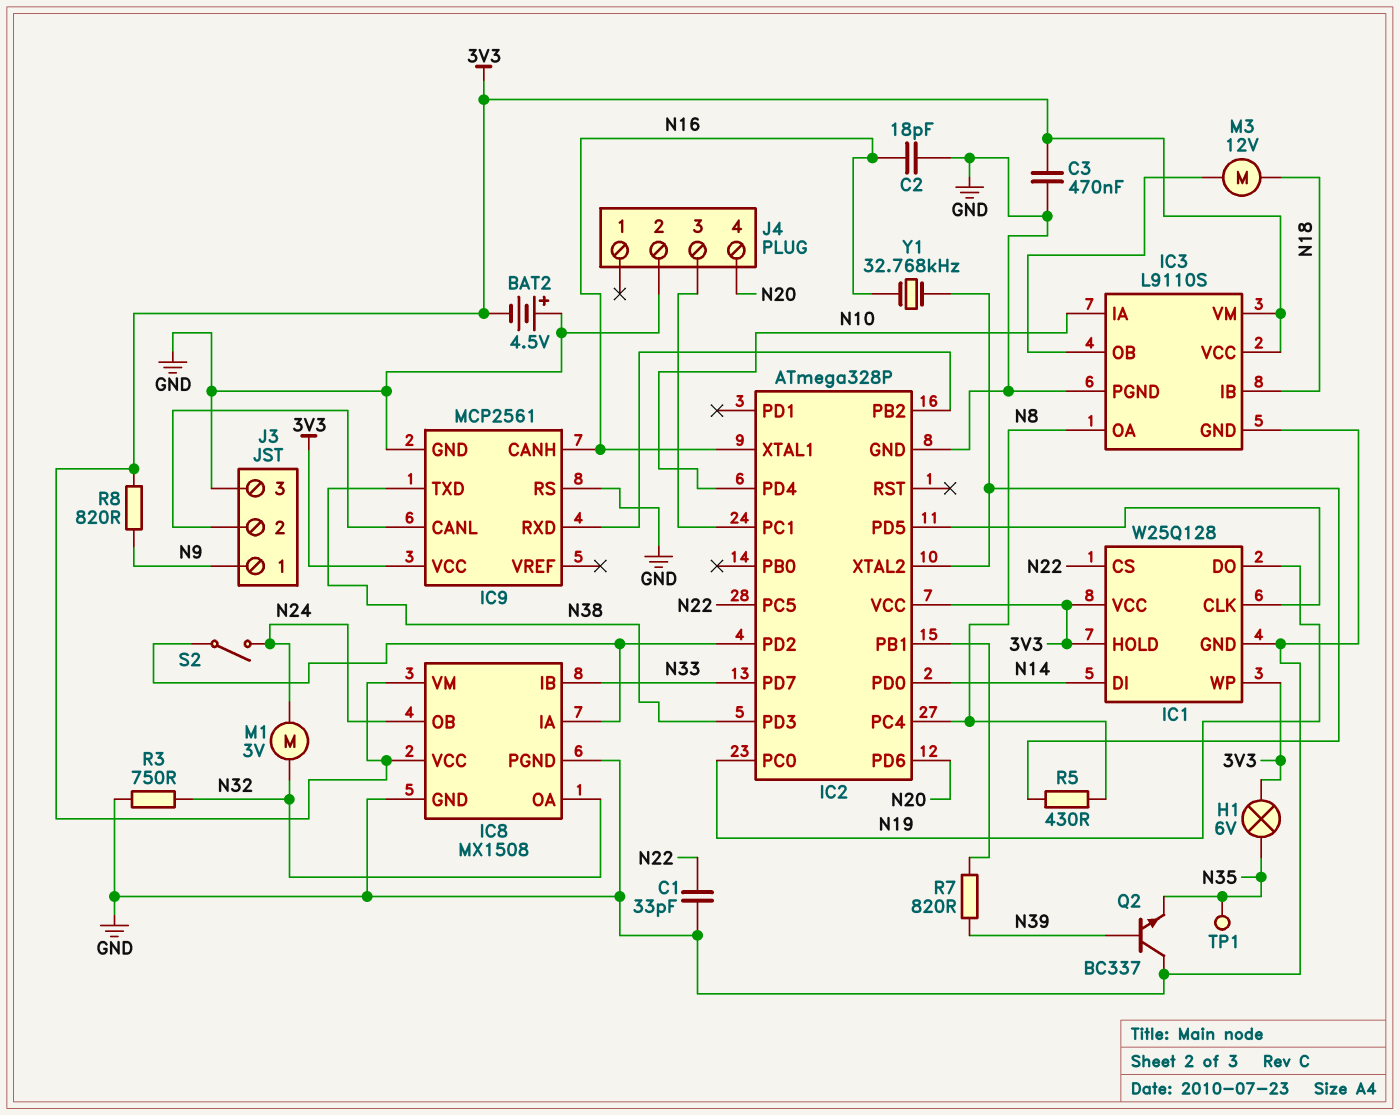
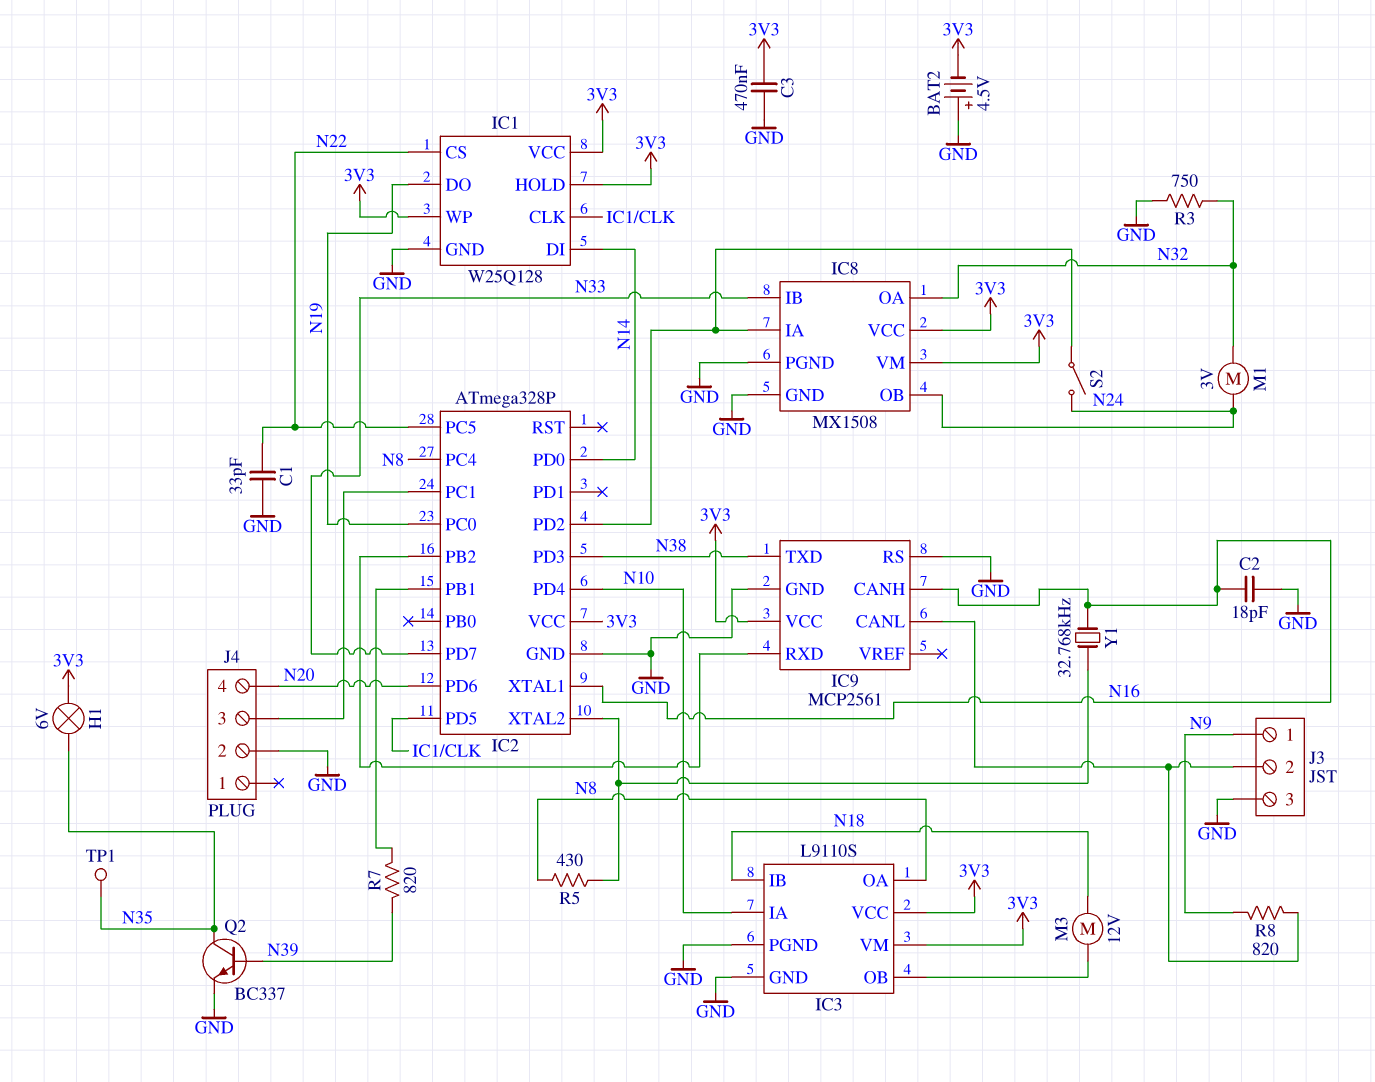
Q2: NPN BC337 (B N39, C GND, E N35) -> NPN BC337 (B N39, C N35, E GND)
R8: 820 (3V3, N9) -> 820 (IC9/CANL, N9)

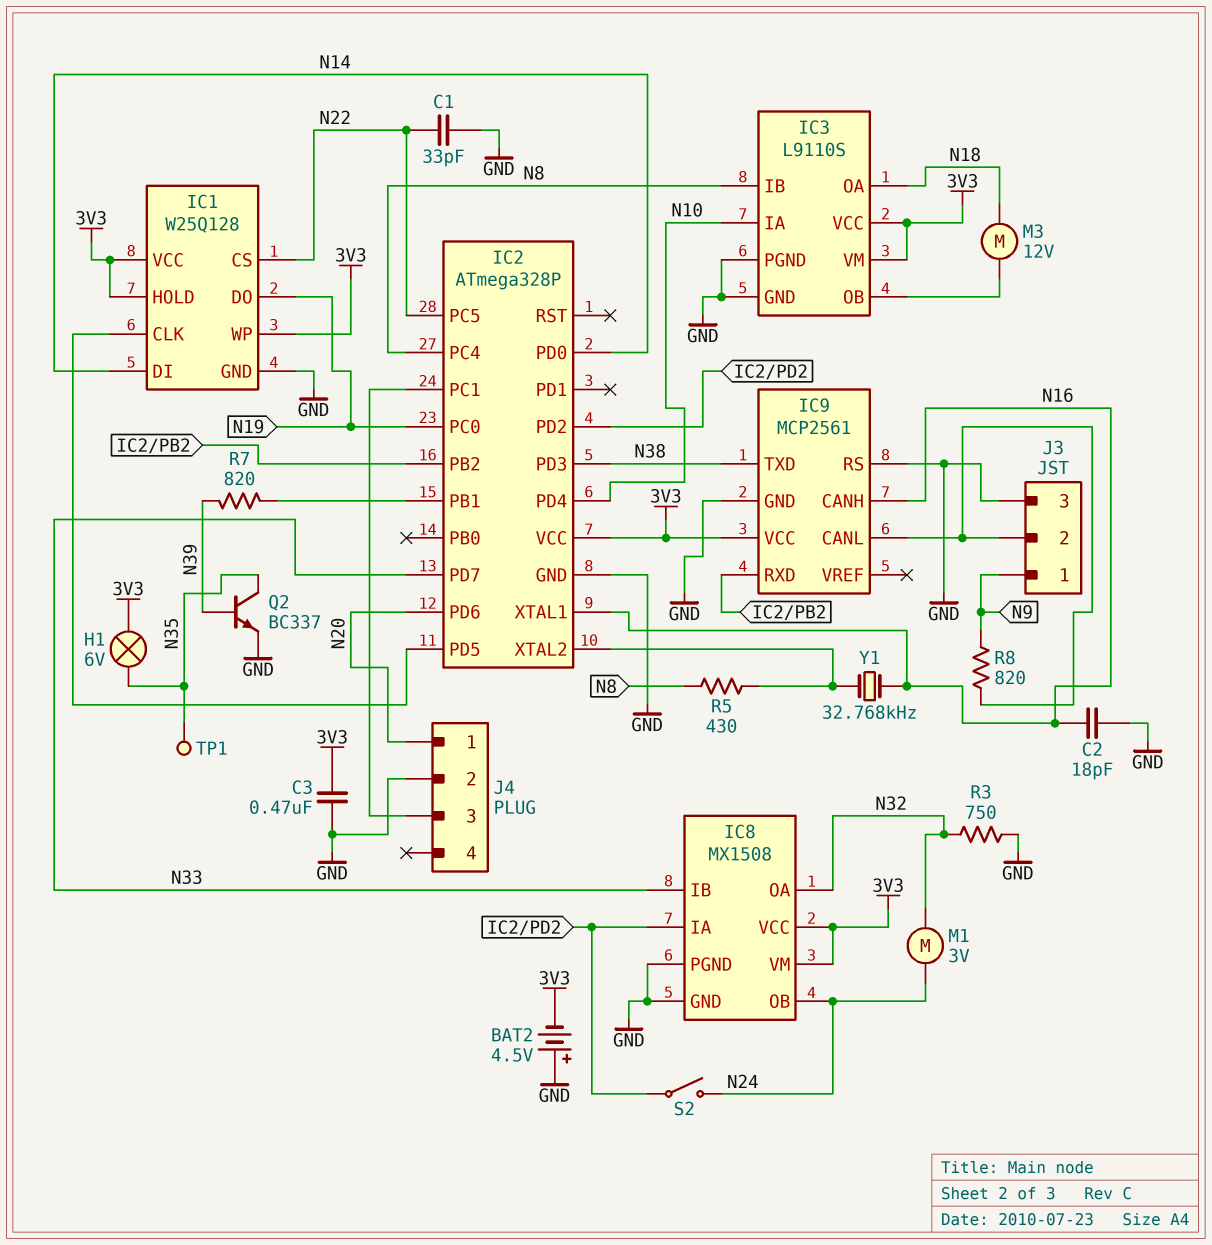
IC3 pin IB: N18 -> N8
IC3 pin OA: N8 -> N18
J4 pin 1: none -> N20
J4 pin 4: N20 -> none

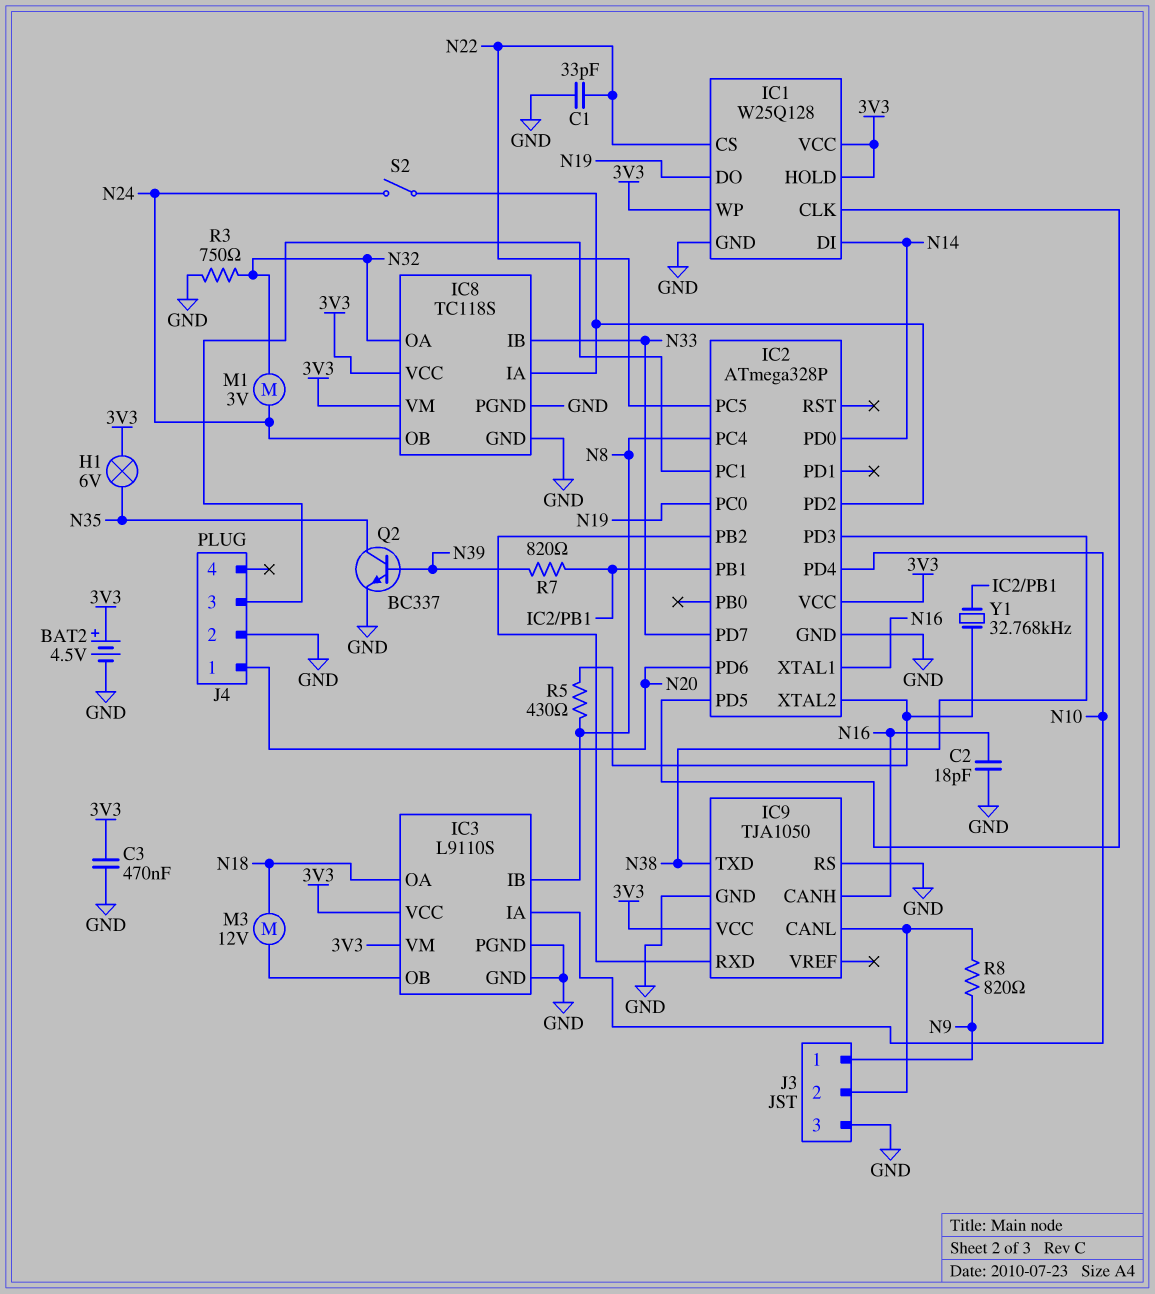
BAT2: 4.5V (plus GND, minus 3V3) -> 4.5V (plus 3V3, minus GND)
IC8: MX1508 -> TC118S
IC9: MCP2561 -> TJA1050
TP1: test point (N35) -> none
Y1: 32.768kHz (IC2/XTAL2, N16) -> 32.768kHz (IC2/PB1, IC2/XTAL2)

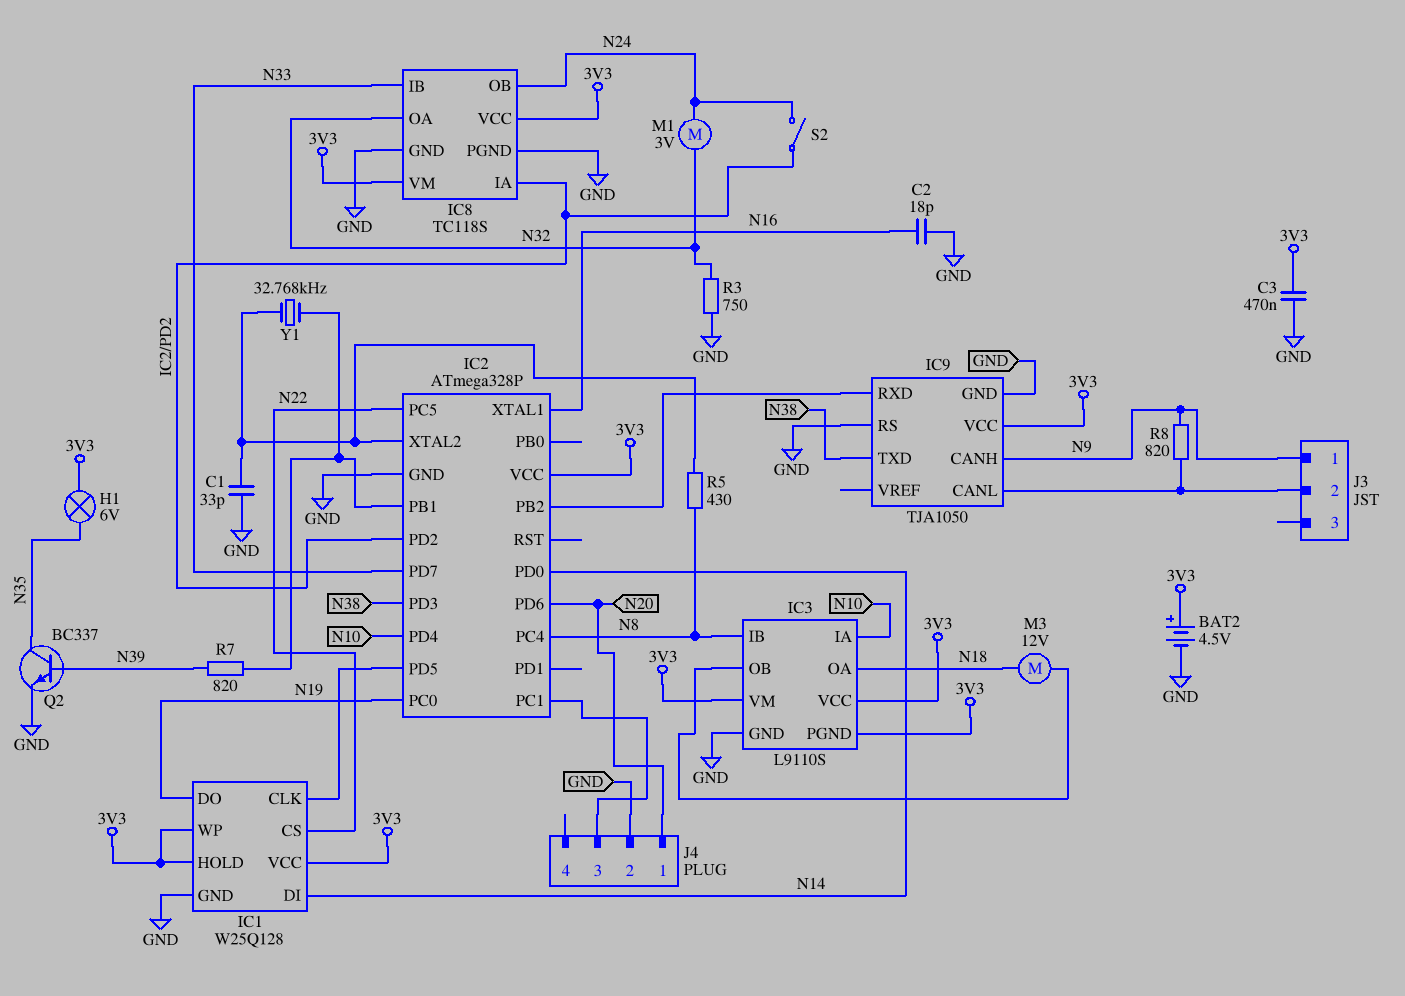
C1: 33pF (GND, N22) -> 33pF (GND, IC2/XTAL2)
IC3 pin PGND: GND -> 3V3
IC9 pin CANH: N16 -> N9
J3 pin 3: GND -> none

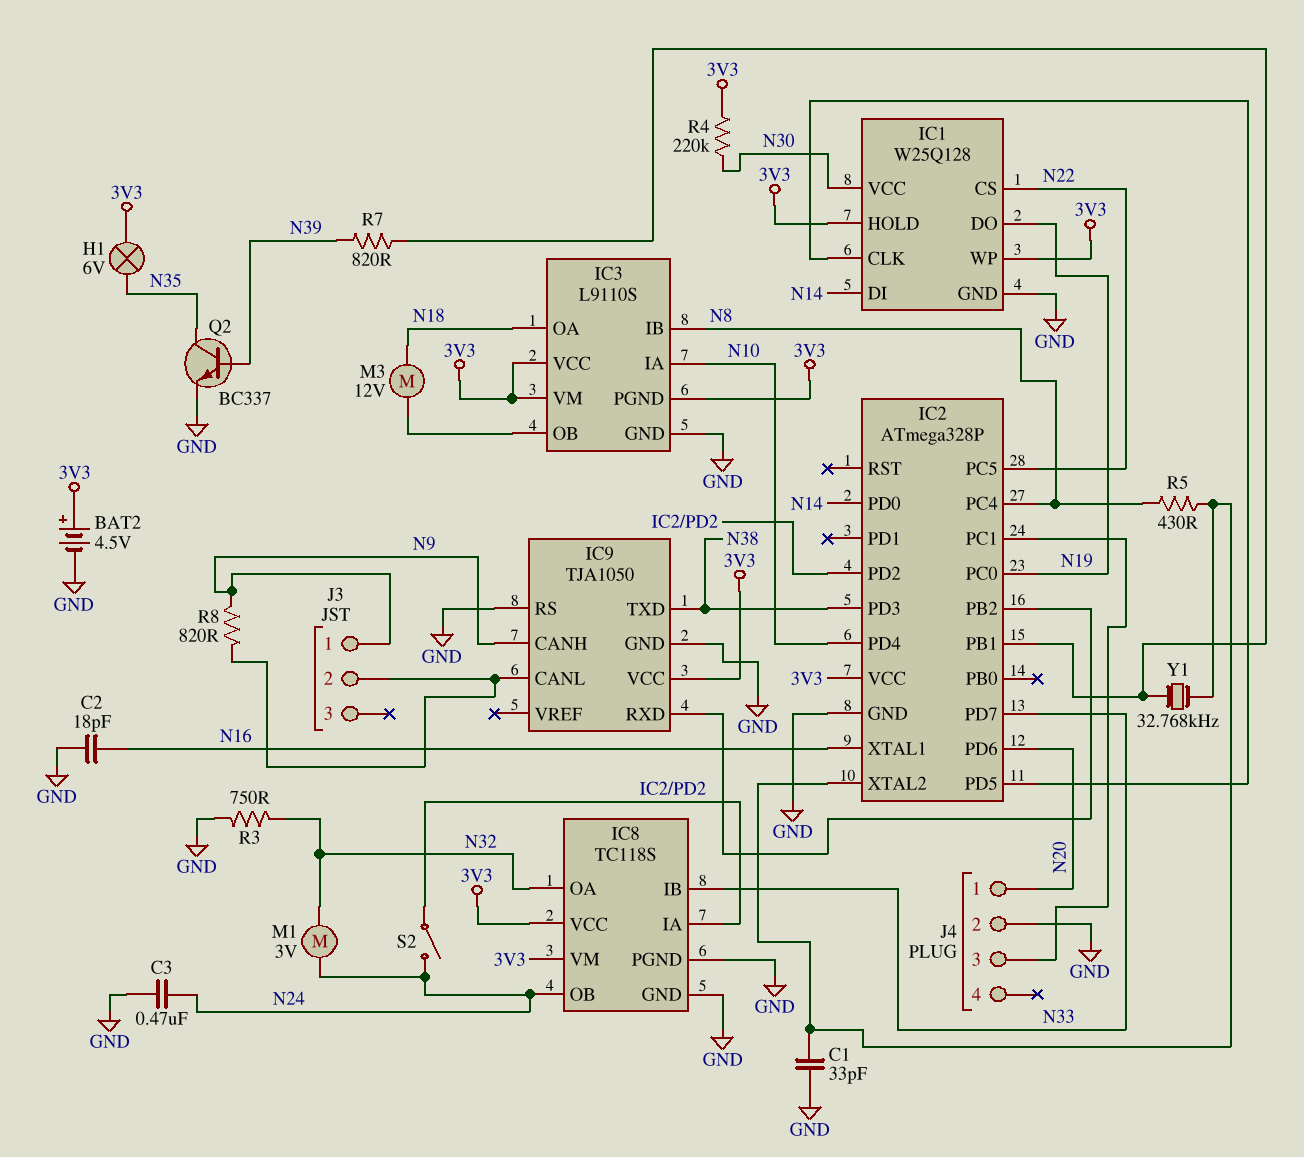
C3: 470nF (3V3, GND) -> 470nF (GND, N24)
IC1 pin VCC: 3V3 -> N30
R4: none -> 220k (3V3, N30)

